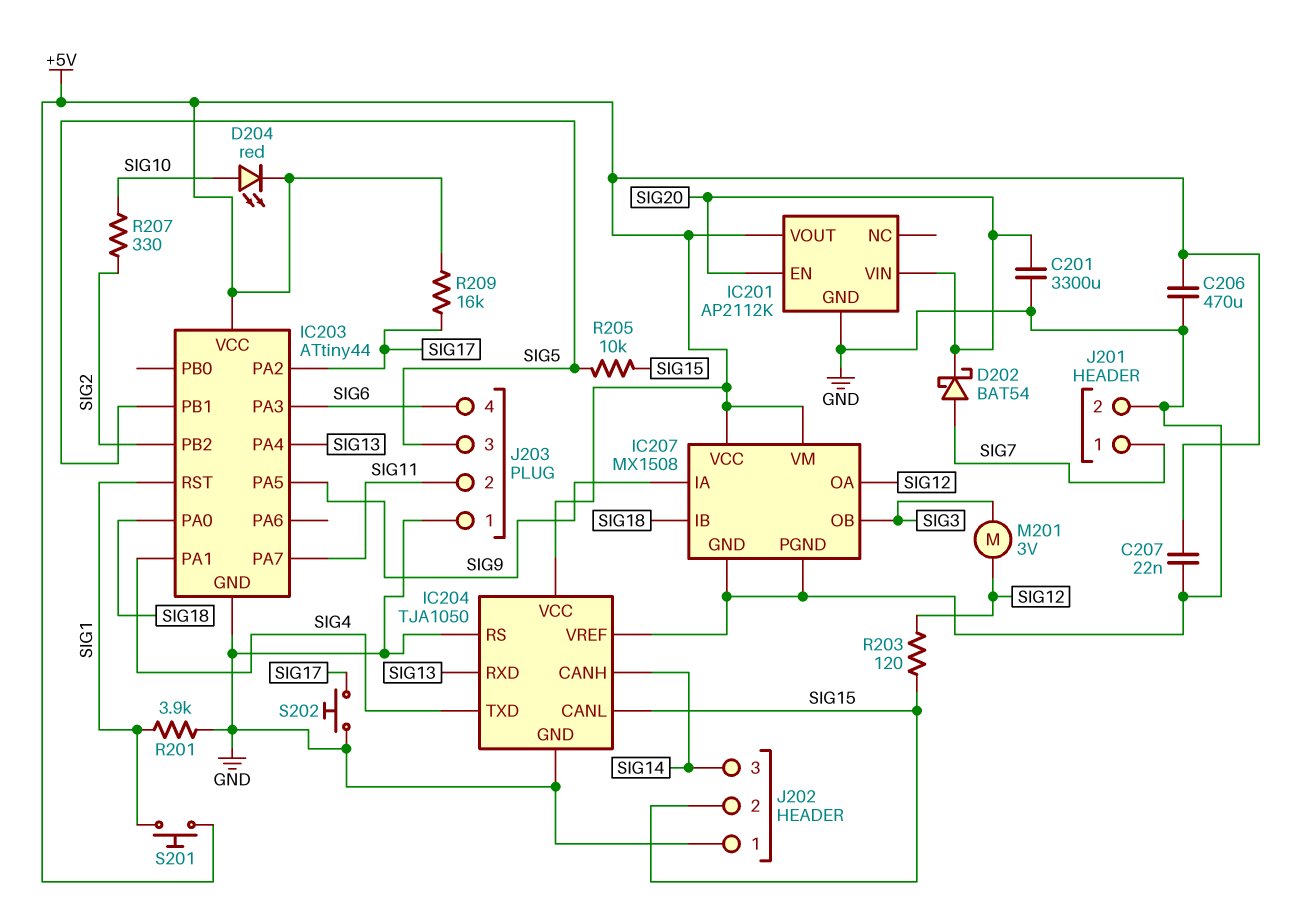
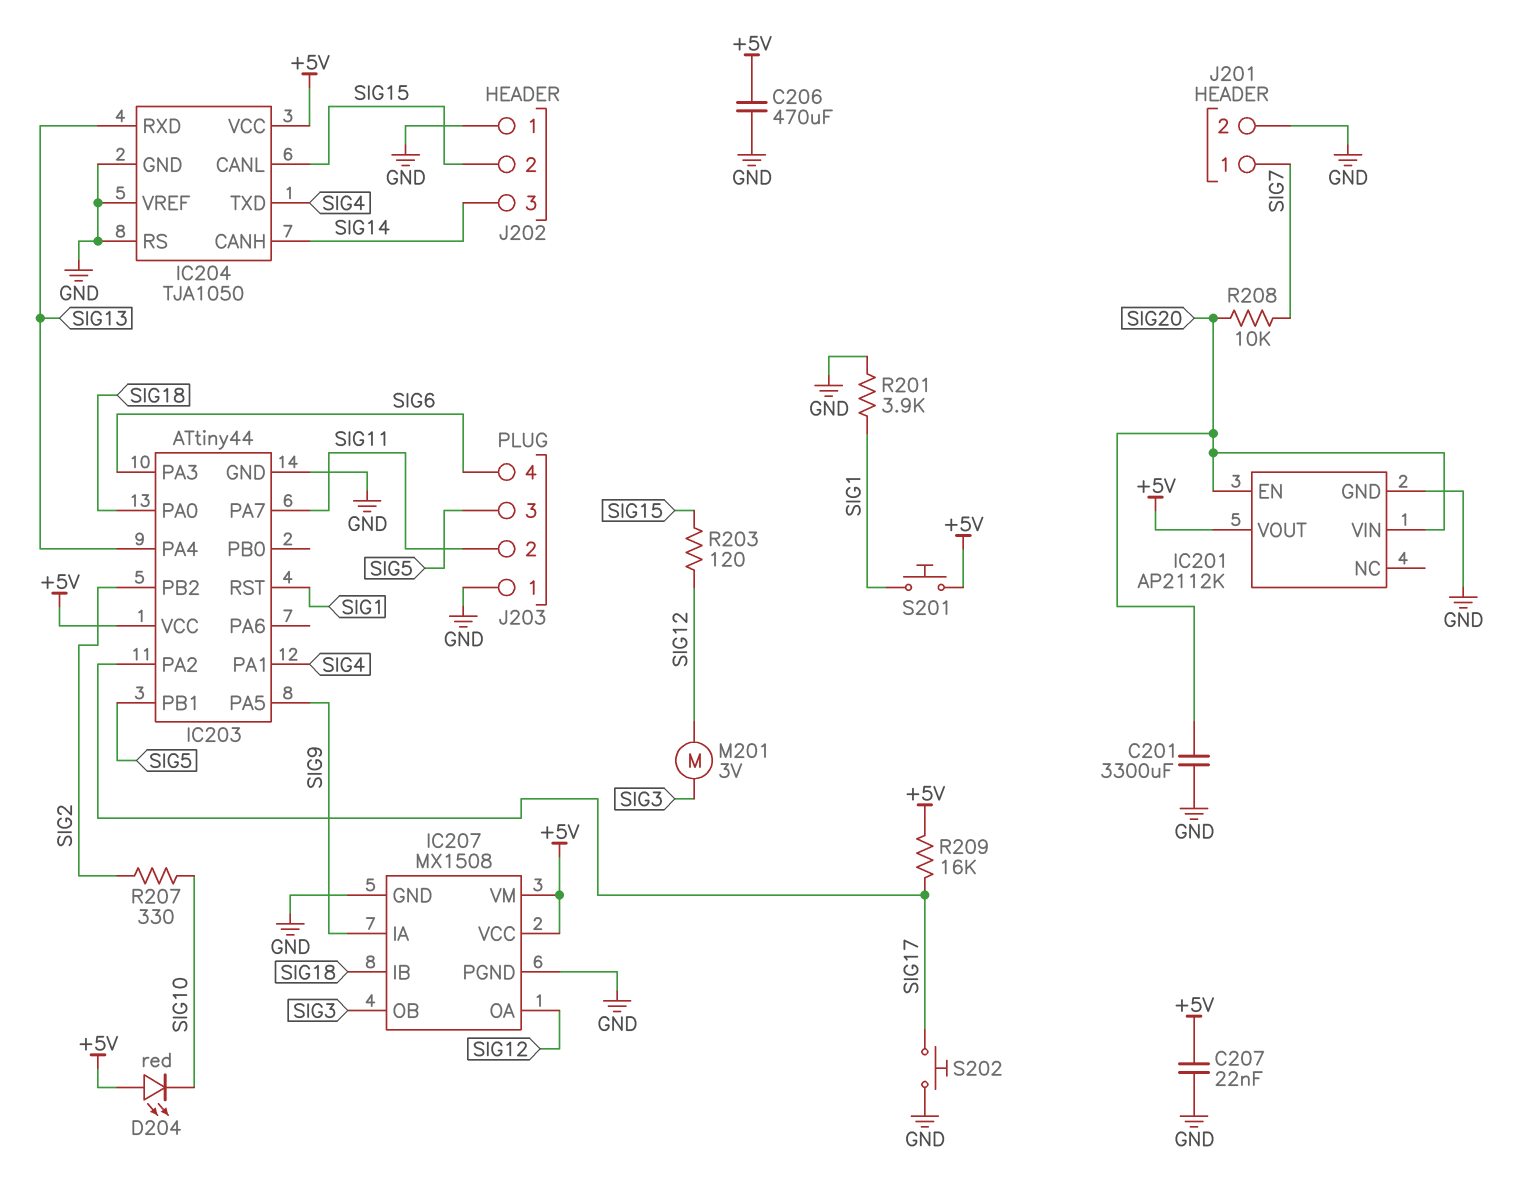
D202: schottky BAT54 (A SIG7, K SIG20) -> none
D204: LED red (A SIG10, K +5V) -> LED red (A +5V, K SIG10)
R205: 10k (SIG5, SIG15) -> none
R208: none -> 10k (SIG7, SIG20)

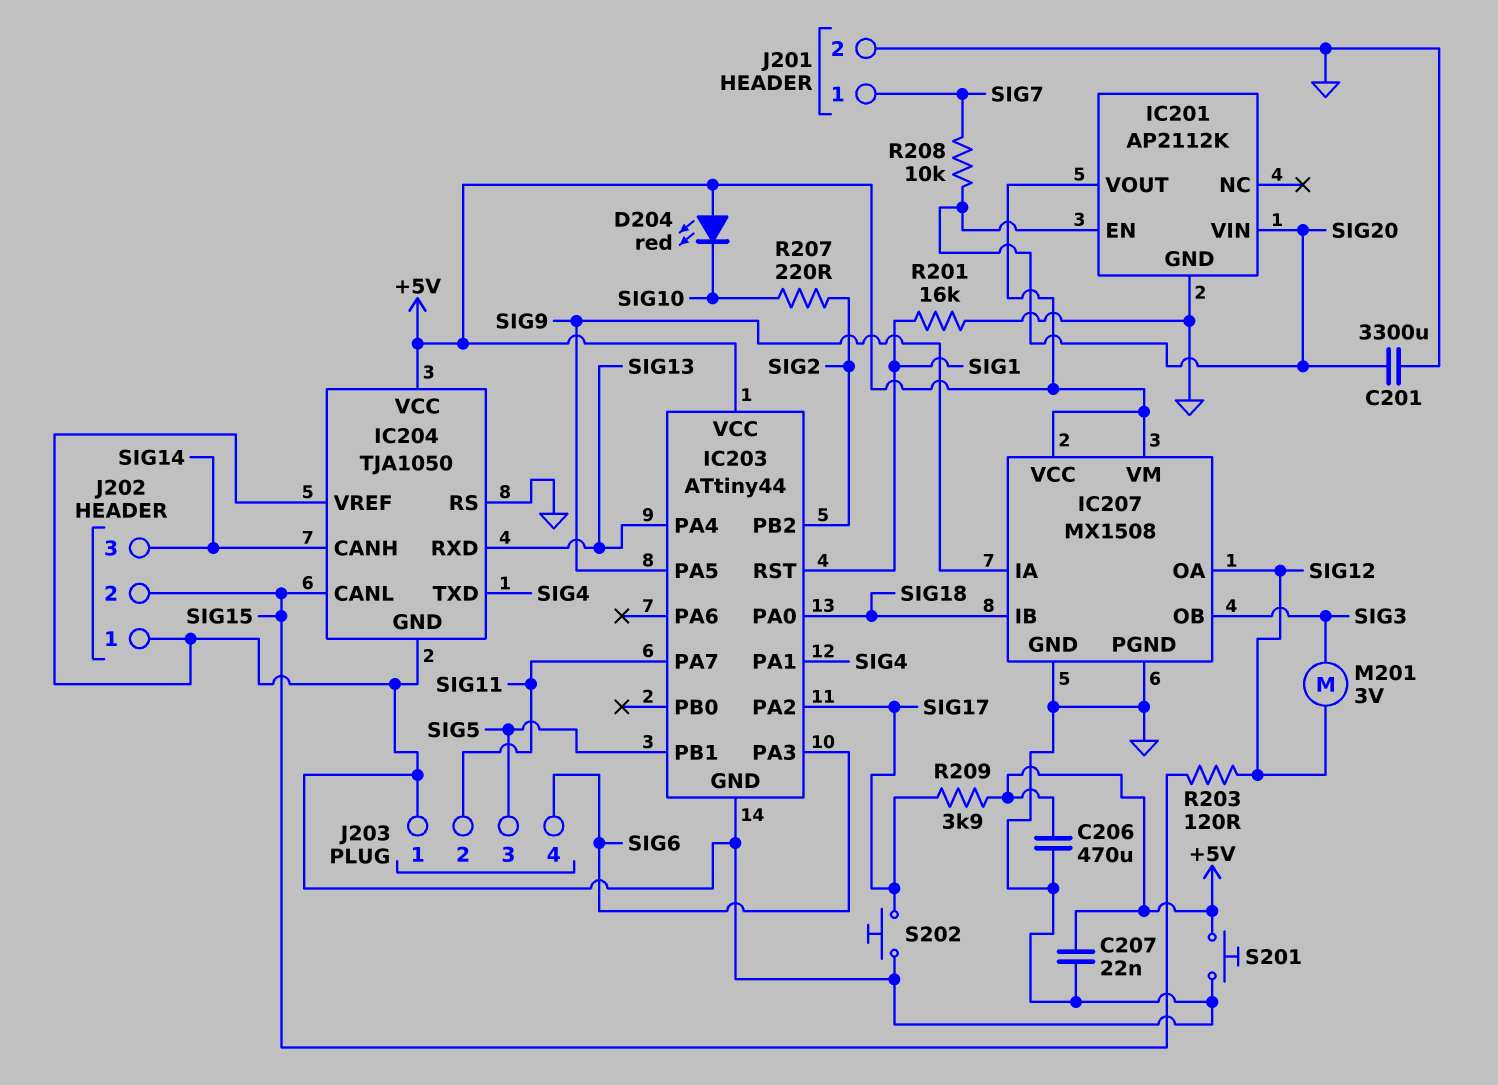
R201: 3.9k (GND, SIG1) -> 16k (GND, SIG1)
R207: 330 (SIG2, SIG10) -> 220 (SIG2, SIG10)
R209: 16k (+5V, SIG17) -> 3.9k (+5V, SIG17)
S201: button (+5V, SIG1) -> button (+5V, GND)

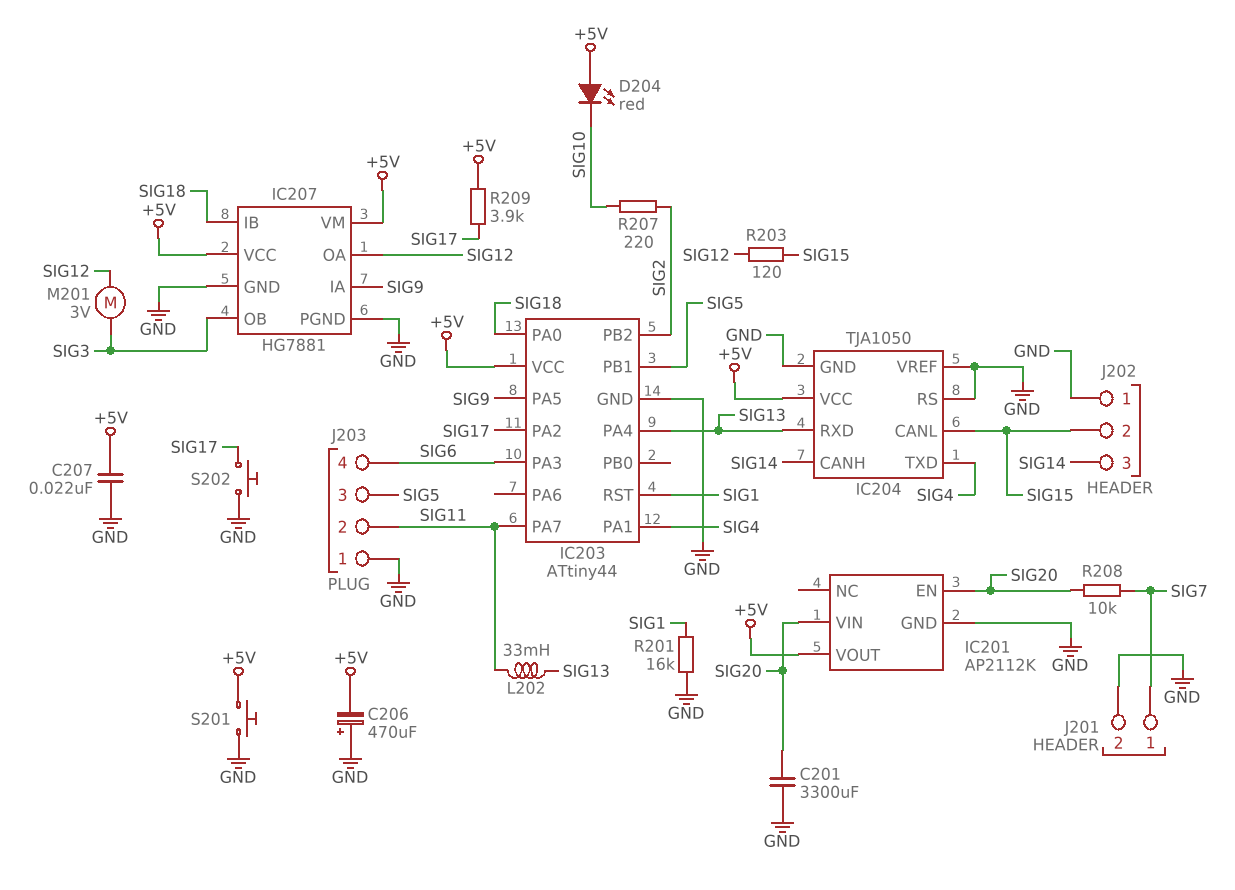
C206: 470uF (+5V, GND) -> 470uF (plus GND, minus +5V)
IC207: MX1508 -> HG7881
L202: none -> 33mH (SIG11, SIG13)

